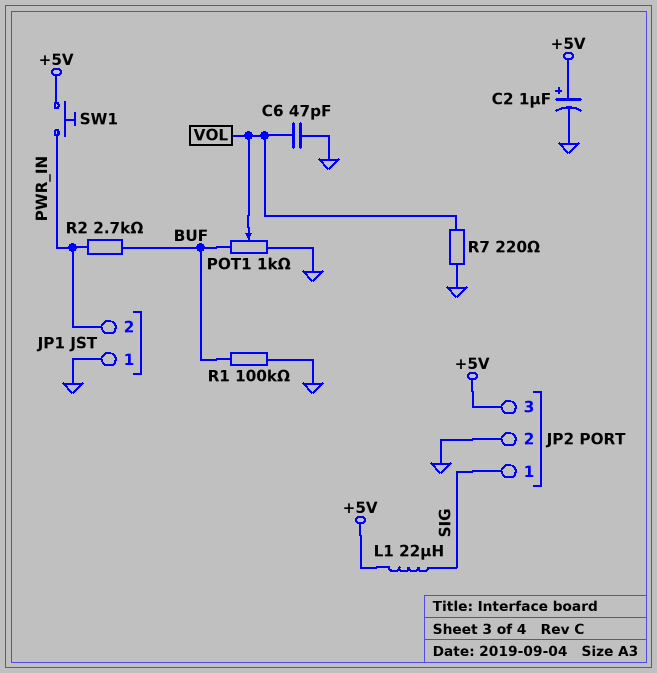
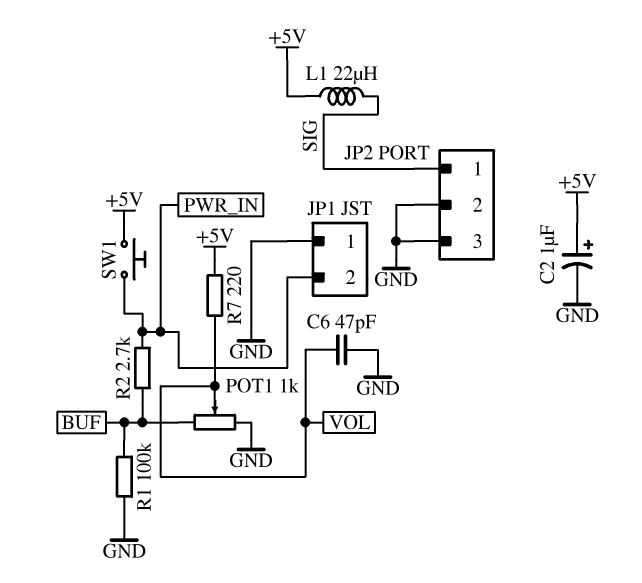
JP2 pin 3: +5V -> GND
R7: 220 (GND, VOL) -> 220 (+5V, VOL)

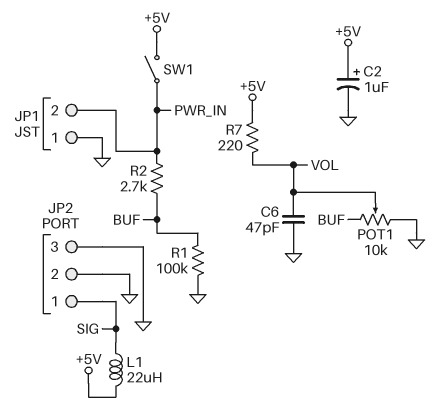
POT1: 1k (BUF, GND, wiper VOL) -> 10k (BUF, GND, wiper VOL)
SW1: button (+5V, PWR_IN) -> switch (+5V, PWR_IN)

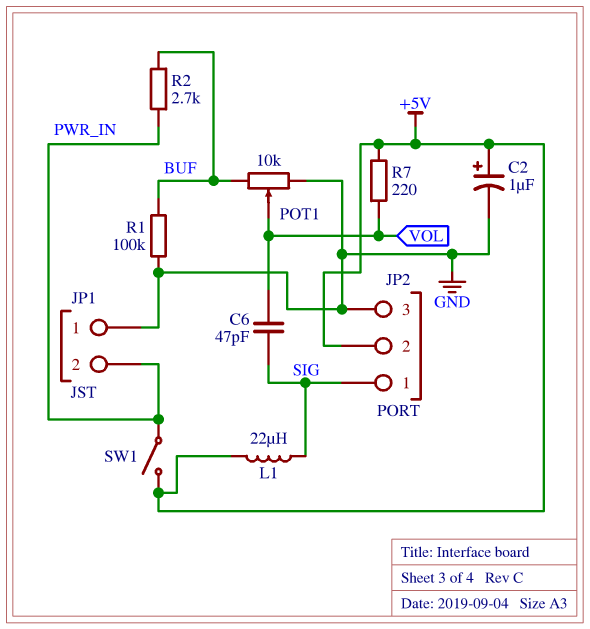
C6: 47pF (GND, VOL) -> 47pF (SIG, VOL)
JP2 pin 2: GND -> +5V

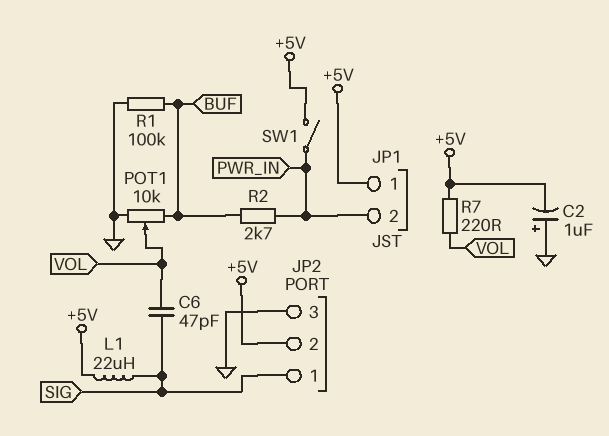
C2: 1uF (plus +5V, minus GND) -> 1uF (plus GND, minus +5V)
JP1 pin 1: GND -> +5V

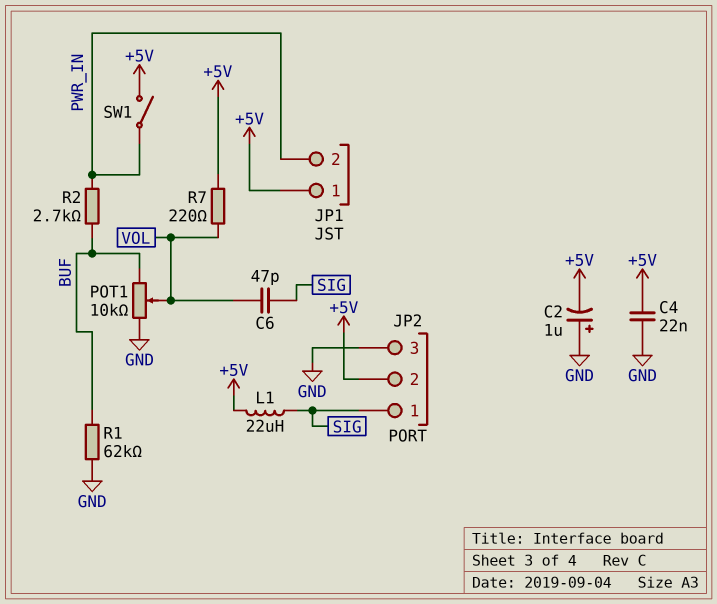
C4: none -> 22nF (+5V, GND)
R1: 100k (BUF, GND) -> 62k (BUF, GND)

